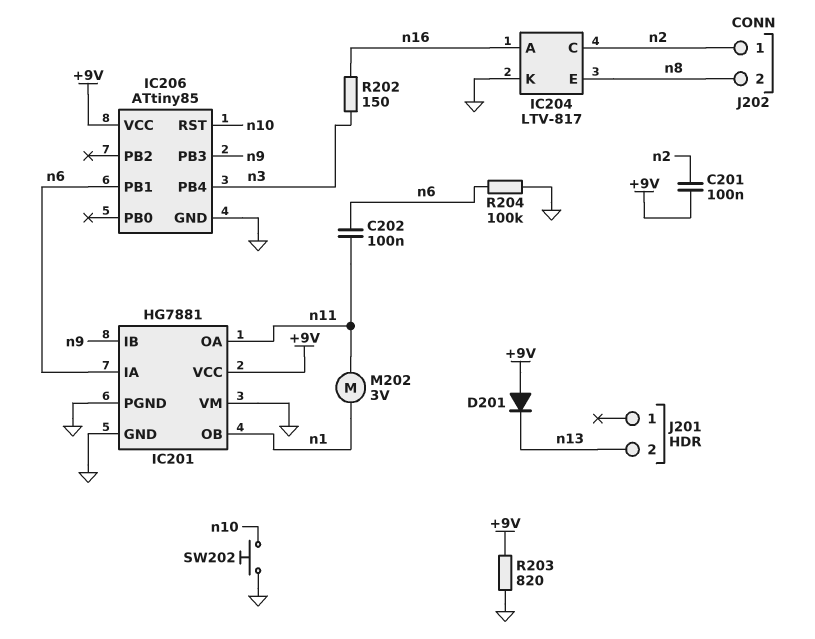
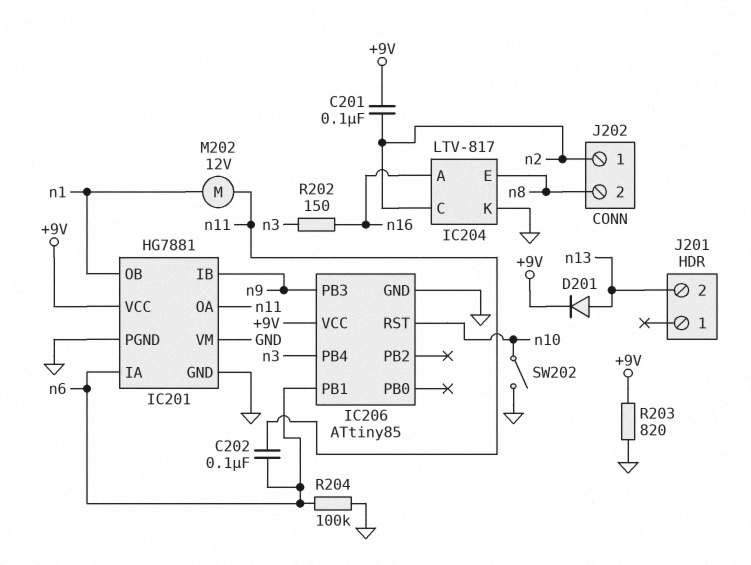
D201: diode (A +9V, K n13) -> diode (A n13, K +9V)
M202: motor 3V (n1, n11) -> motor 12V (n1, n11)
SW202: button (GND, n10) -> switch (GND, n10)

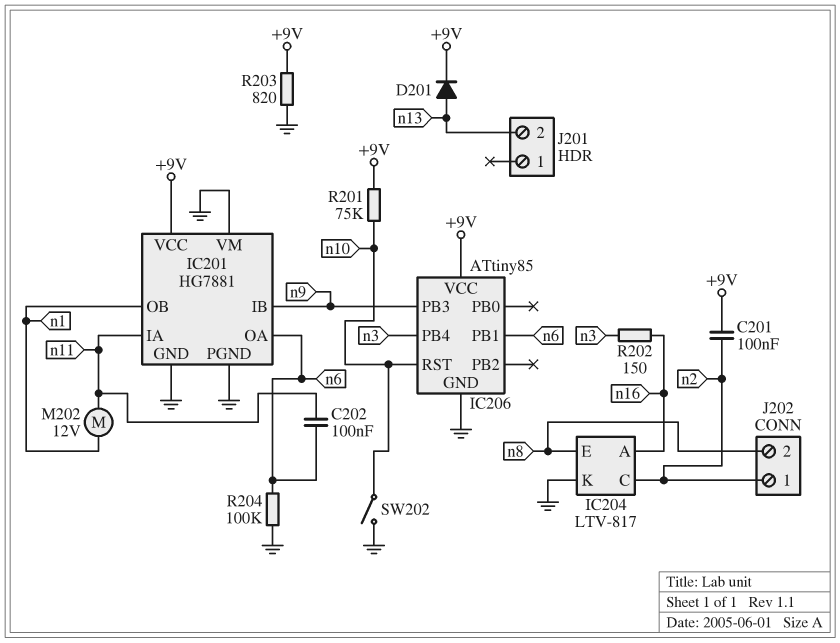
IC201 pin IA: n6 -> n11
IC201 pin OA: n11 -> n6
R201: none -> 75k (+9V, n10)

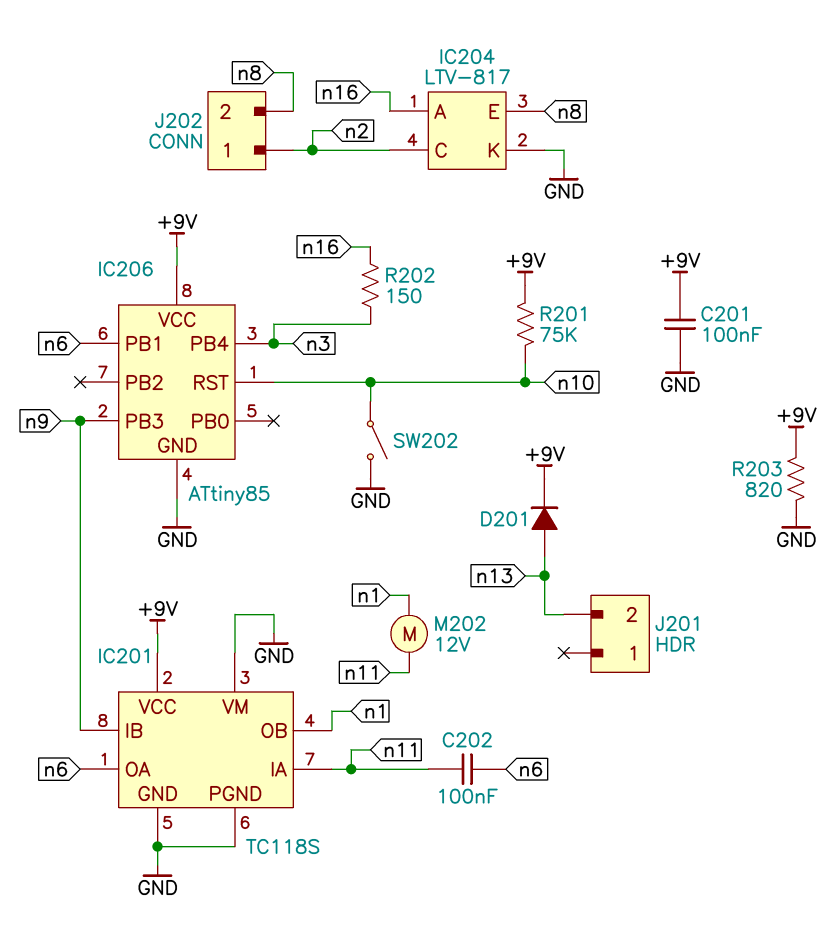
C201: 100nF (+9V, n2) -> 100nF (+9V, GND)
IC201: HG7881 -> TC118S
R204: 100k (GND, n6) -> none

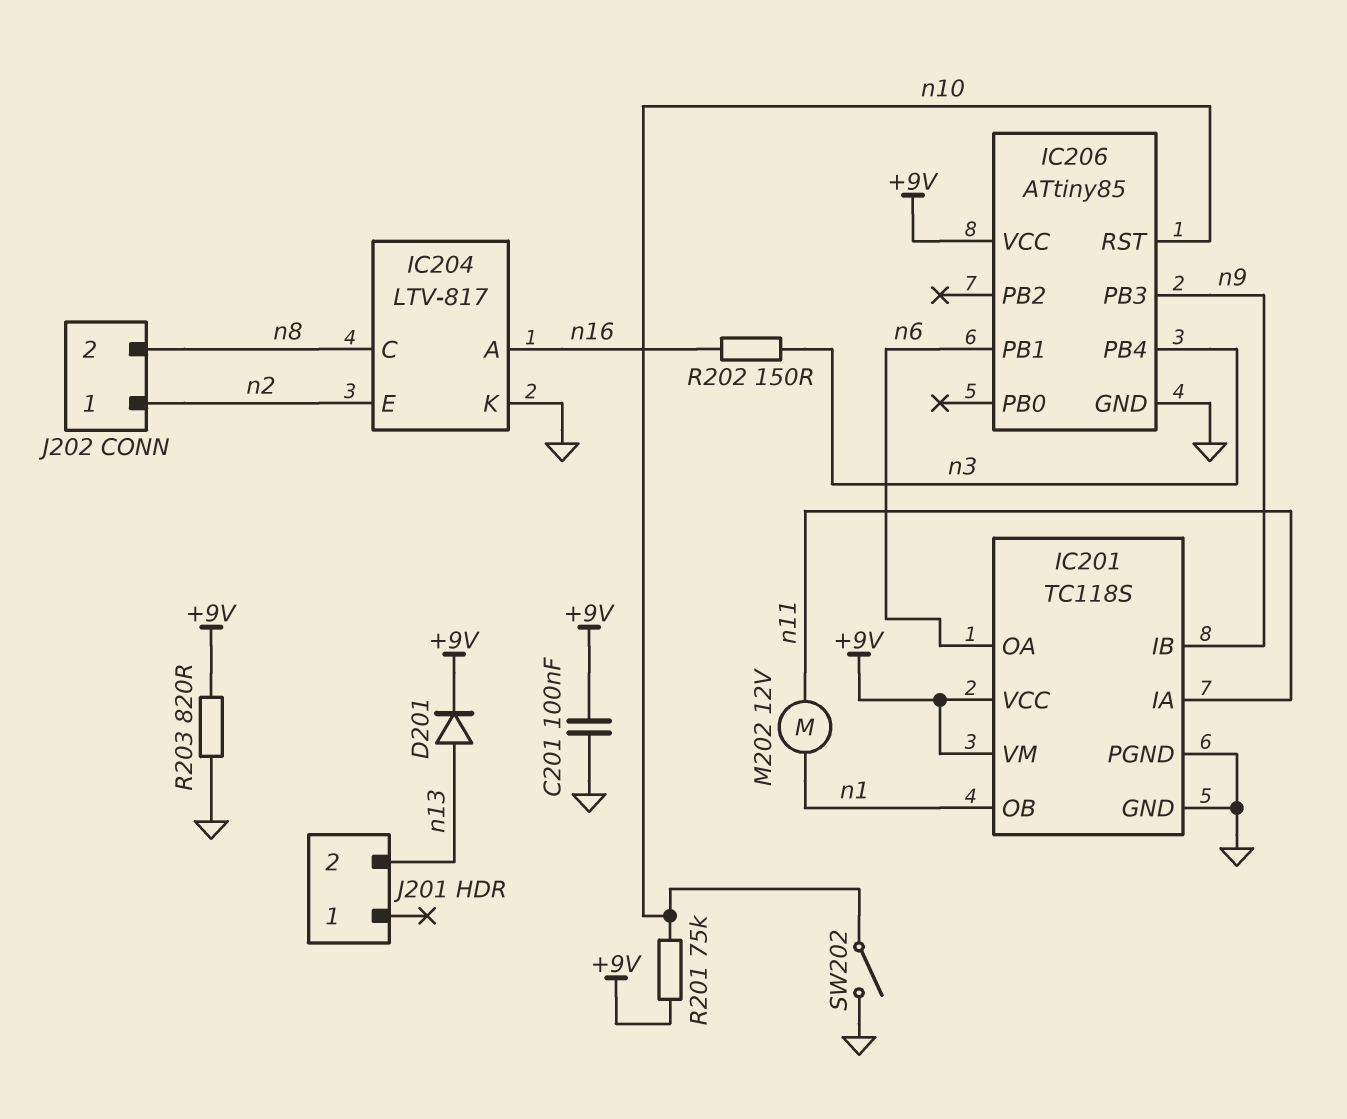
C202: 100nF (n6, n11) -> none
IC201 pin VM: GND -> +9V
IC204 pin C: n2 -> n8
IC204 pin E: n8 -> n2

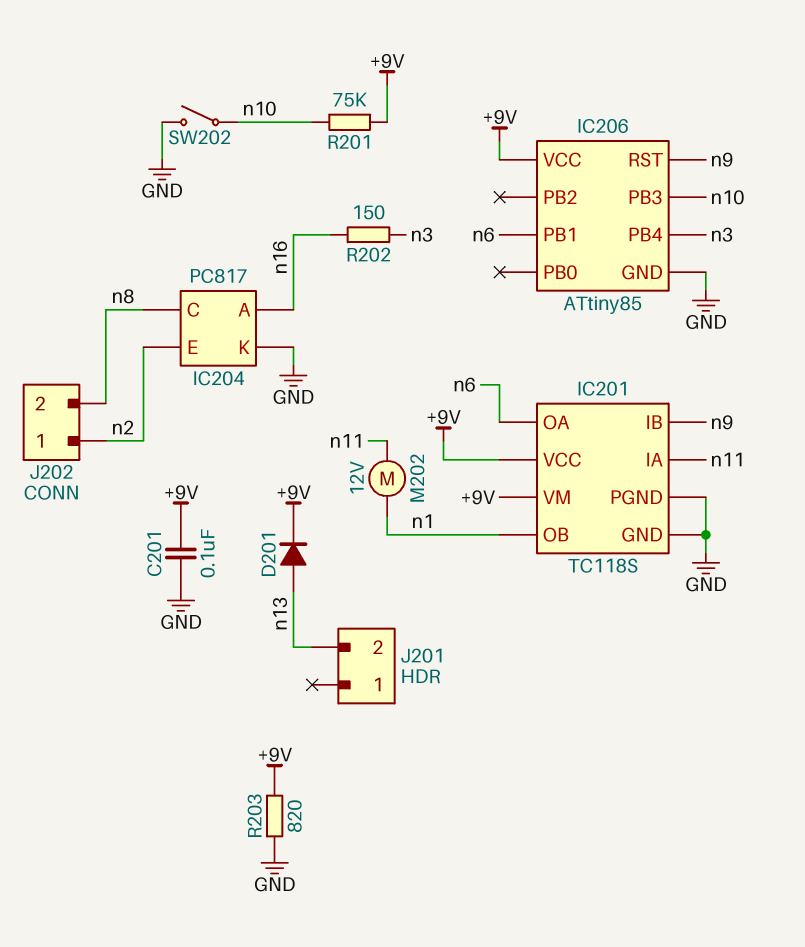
IC204: LTV-817 -> PC817
IC206 pin PB3: n9 -> n10
IC206 pin RST: n10 -> n9

